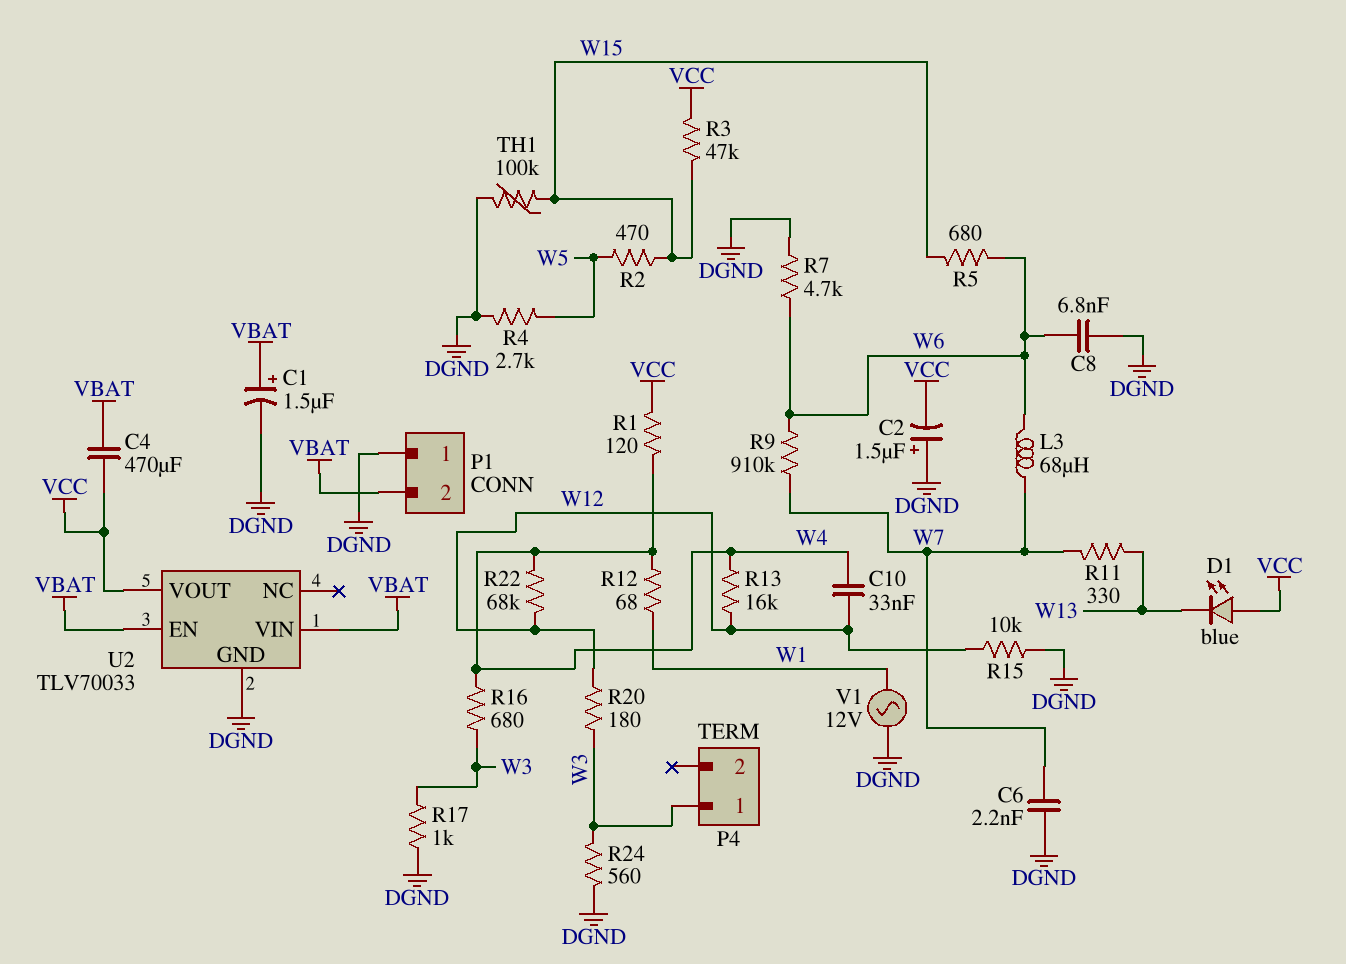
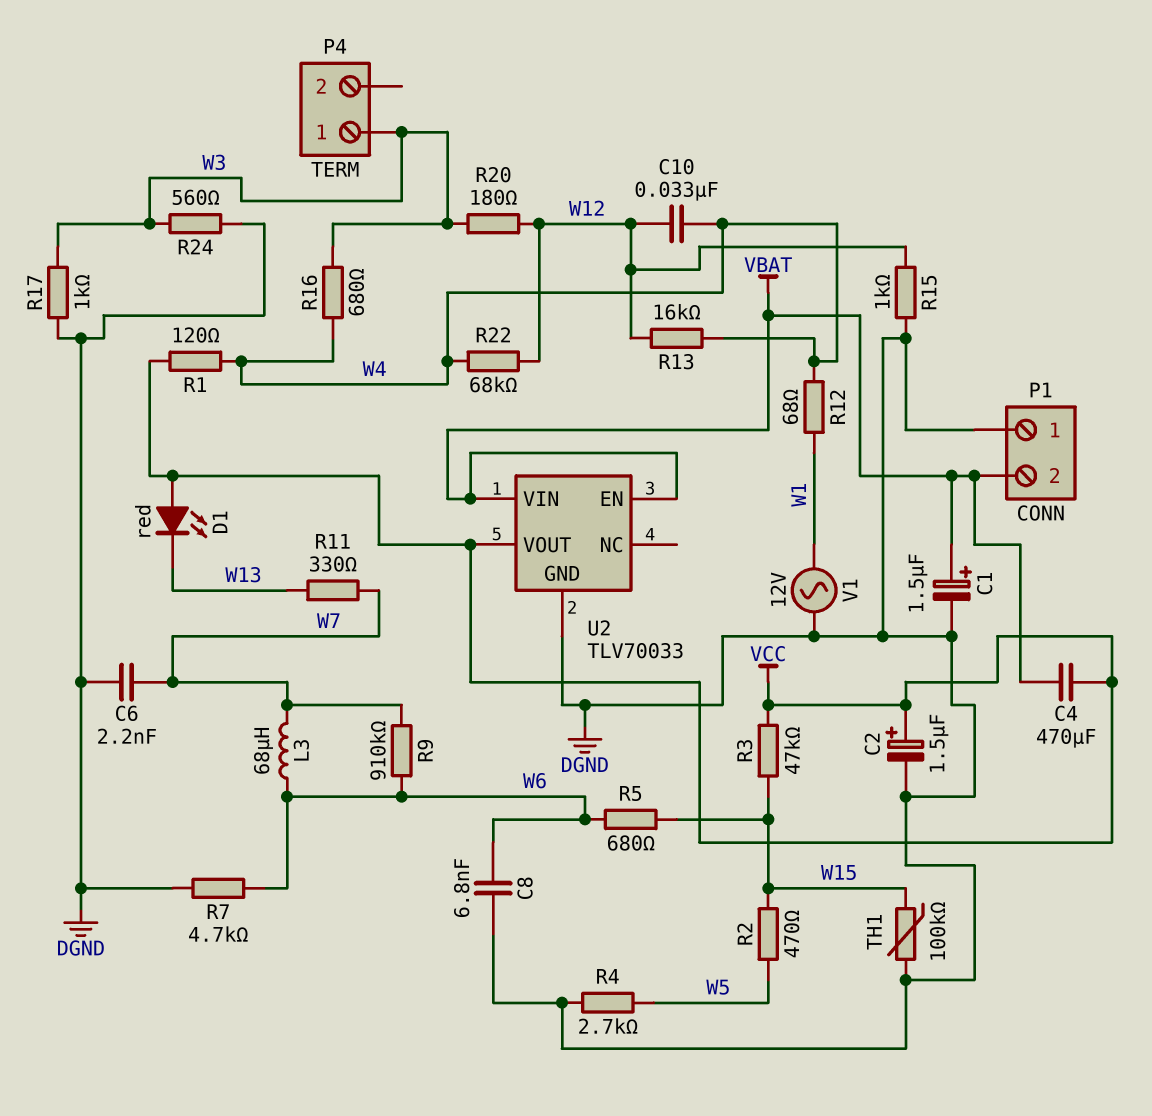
C2: 1.5uF (plus DGND, minus VCC) -> 1.5uF (plus VCC, minus DGND)
D1: LED blue (A VCC, K W13) -> LED red (A VCC, K W13)
R15: 10k (DGND, W12) -> 1k (DGND, W12)

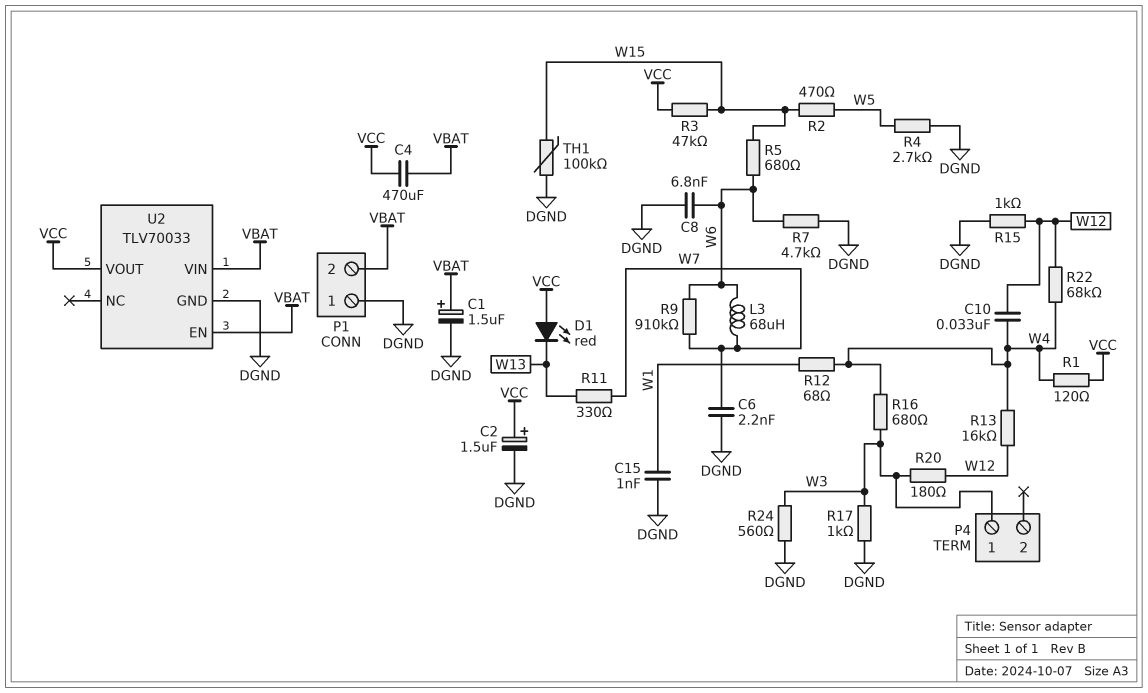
C15: none -> 1nF (DGND, W1)
V1: AC 12V (DGND, W1) -> none

